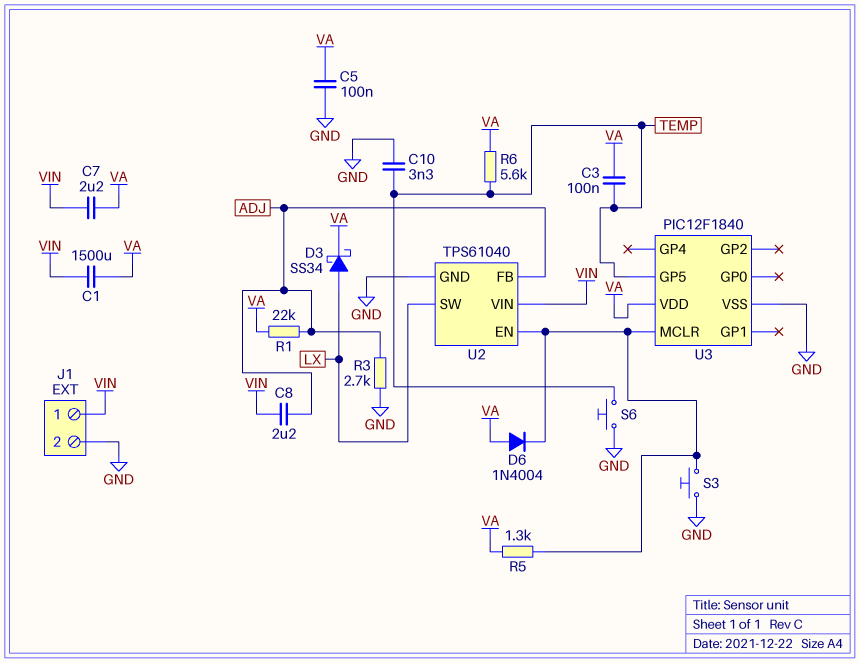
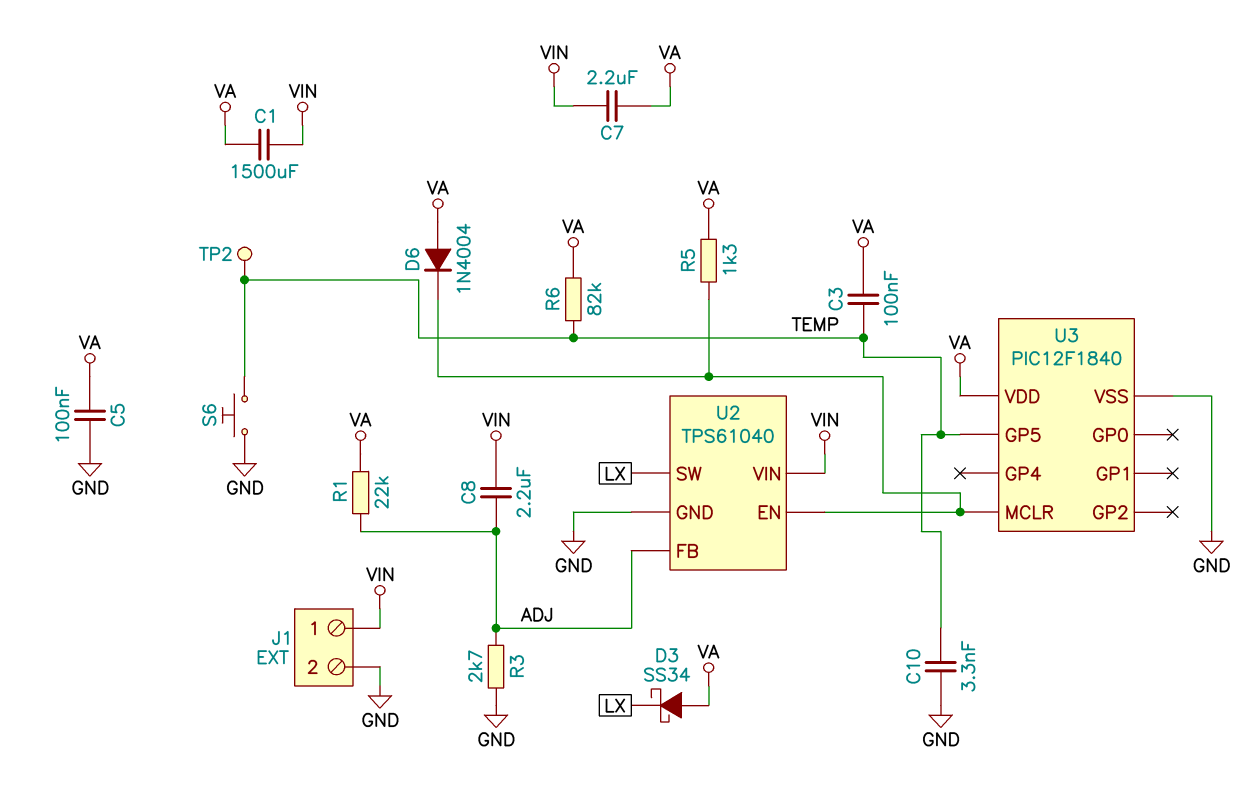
D3: schottky SS34 (A LX, K VA) -> schottky SS34 (A VA, K LX)
R6: 5.6k (TEMP, VA) -> 82k (TEMP, VA)
S3: button (GND, U2/EN) -> none
TP2: none -> test point (TEMP)

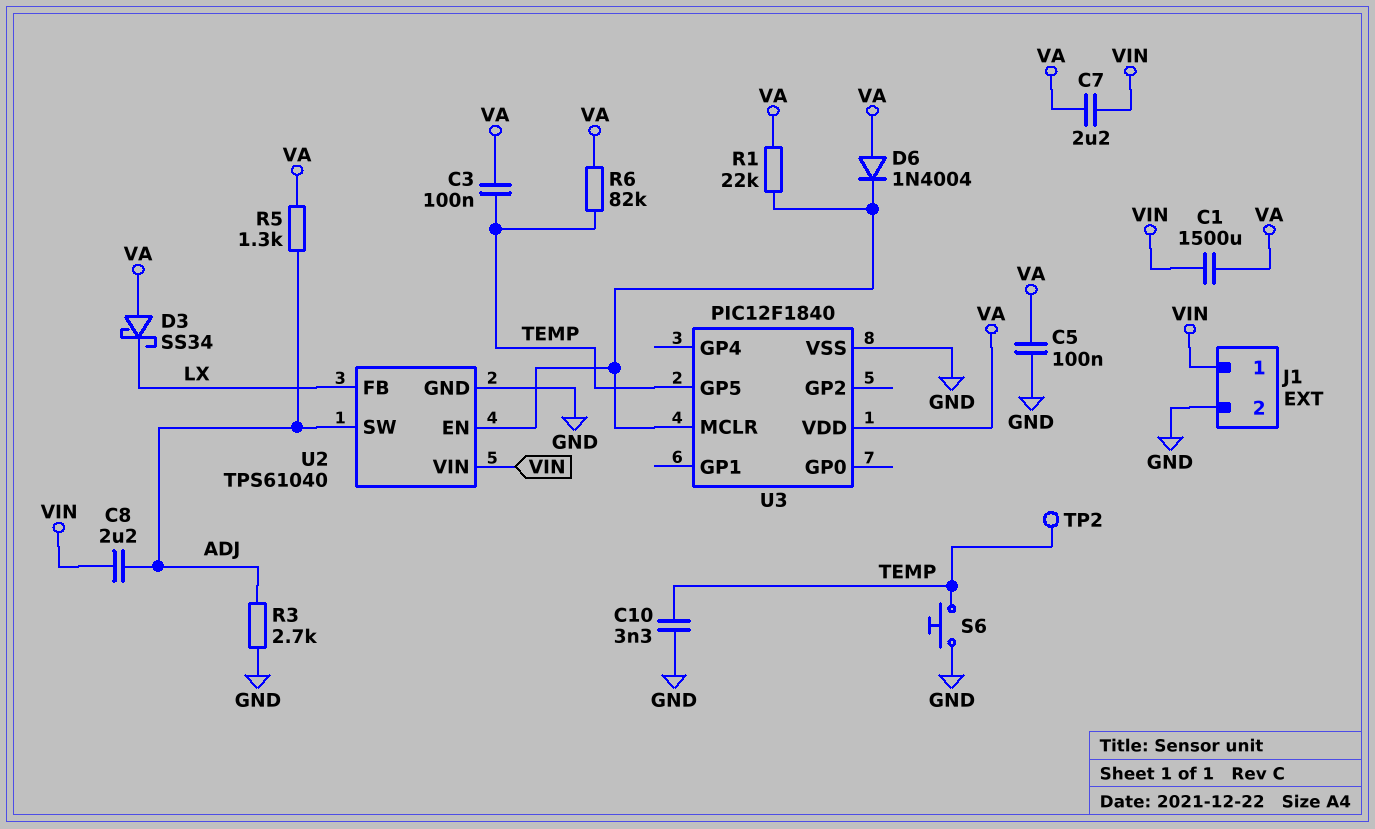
R1: 22k (ADJ, VA) -> 22k (U2/EN, VA)
R5: 1.3k (U2/EN, VA) -> 1.3k (ADJ, VA)
U2 pin FB: ADJ -> LX
U2 pin SW: LX -> ADJ

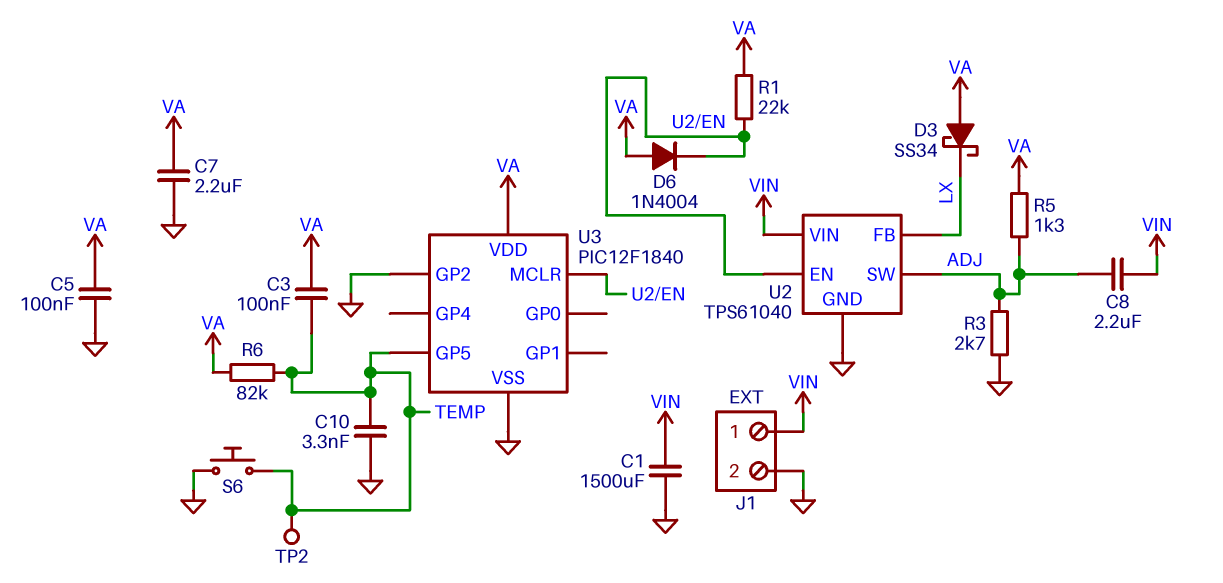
C1: 1500uF (VA, VIN) -> 1500uF (GND, VIN)
C7: 2.2uF (VA, VIN) -> 2.2uF (GND, VA)
U3 pin GP2: none -> GND

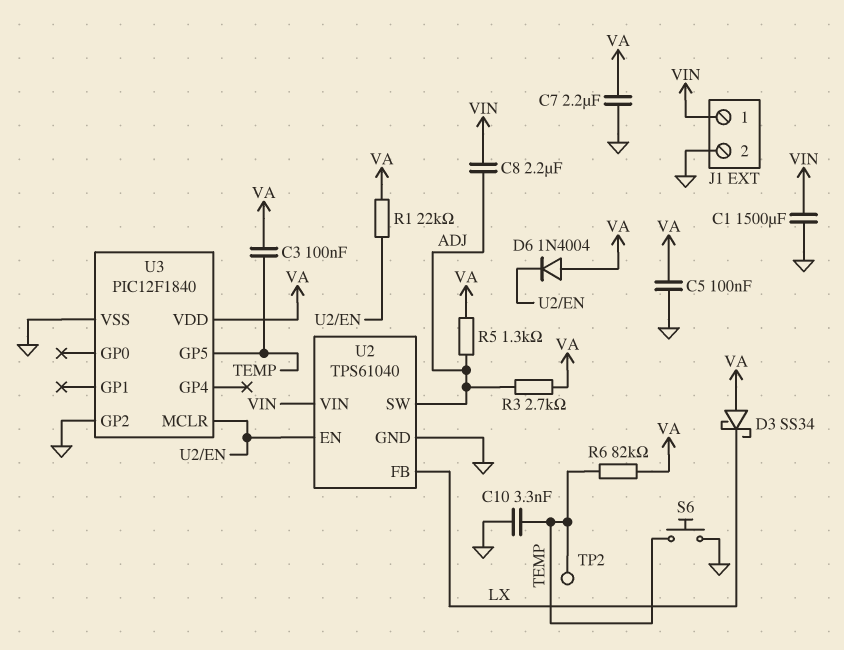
R3: 2.7k (ADJ, GND) -> 2.7k (ADJ, VA)

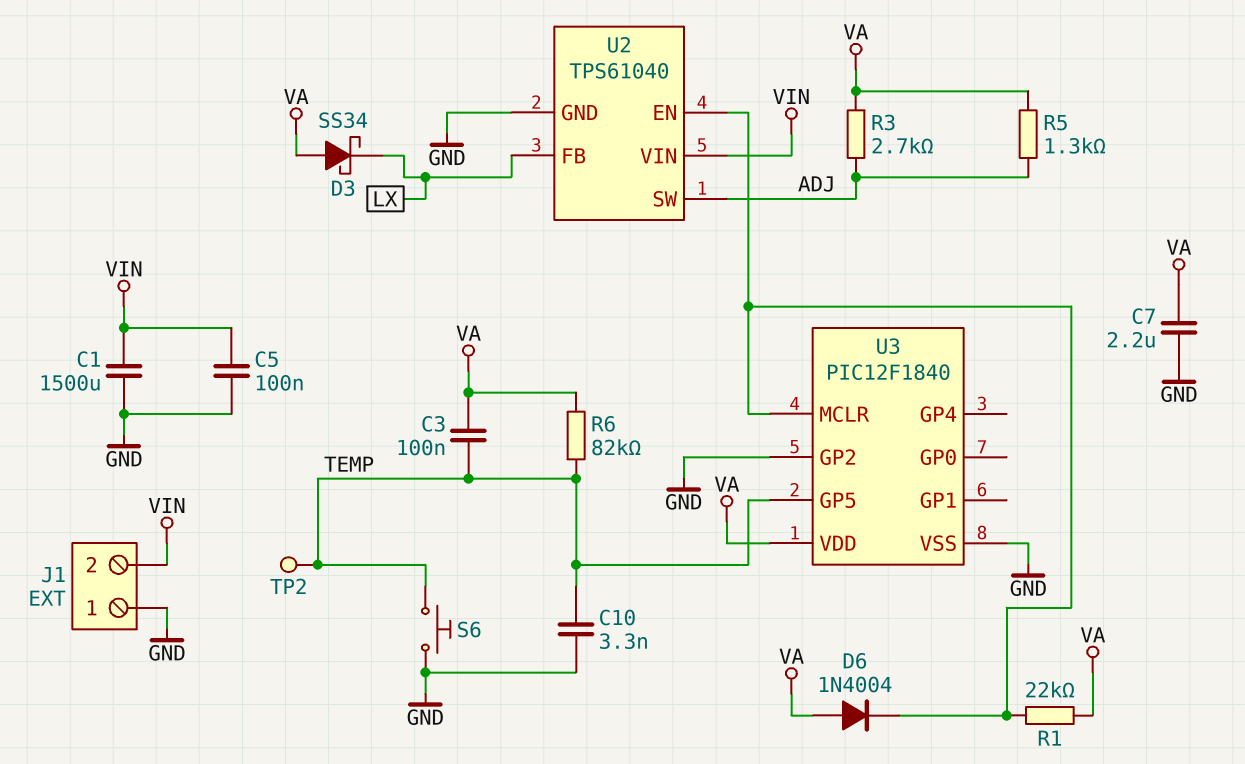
C5: 100nF (GND, VA) -> 100nF (GND, VIN)
C8: 2.2uF (ADJ, VIN) -> none
J1 pin 1: VIN -> GND
J1 pin 2: GND -> VIN

